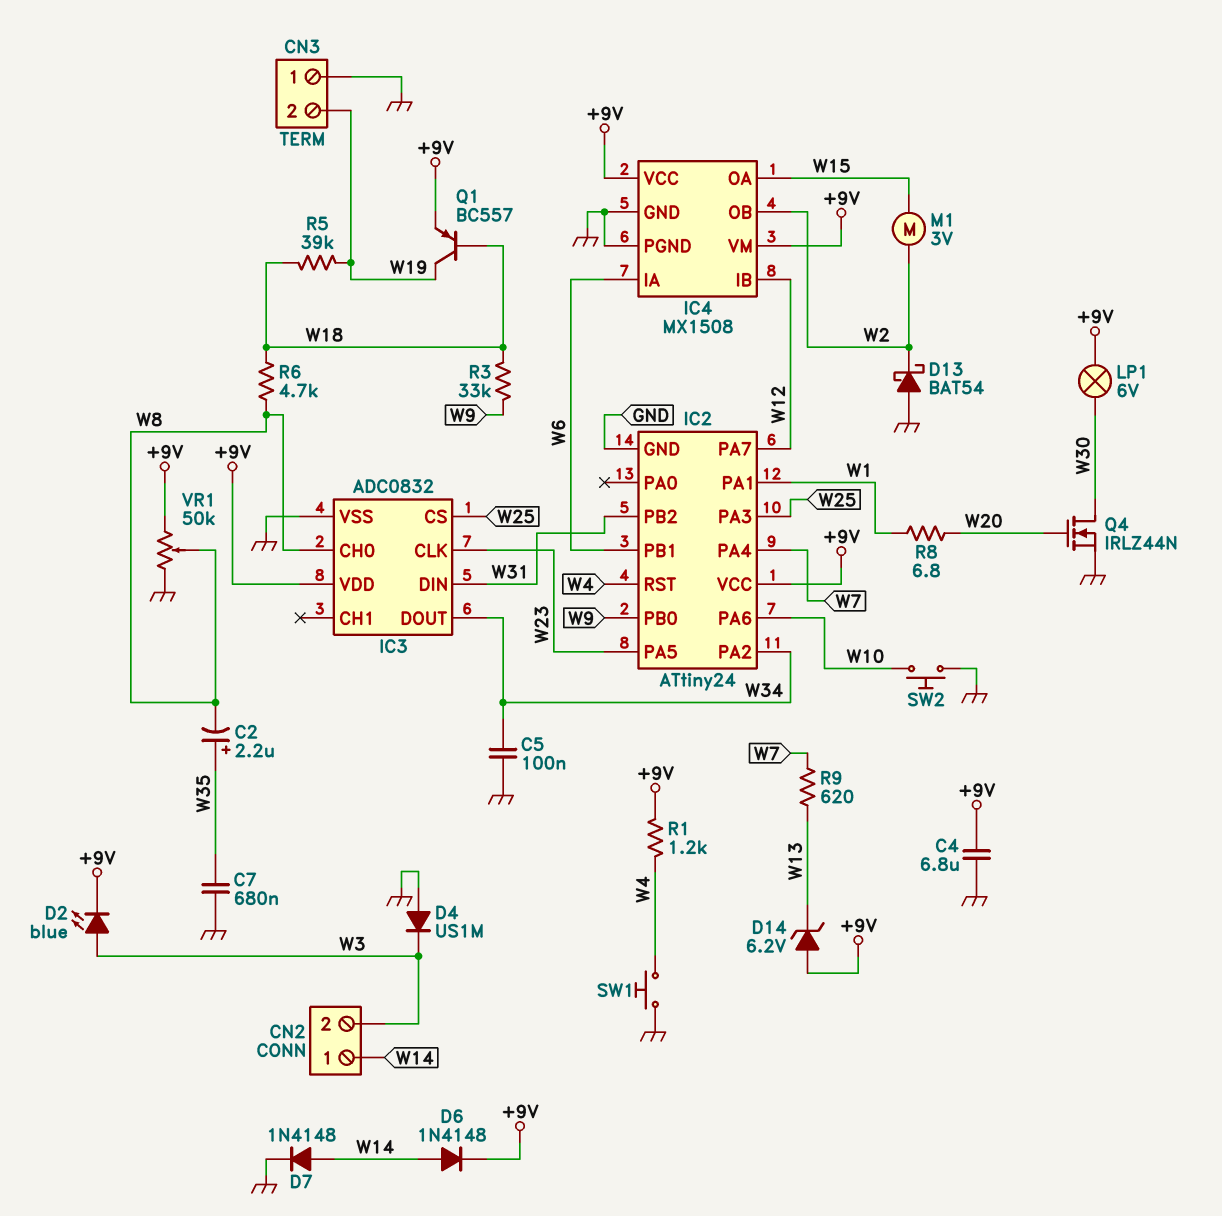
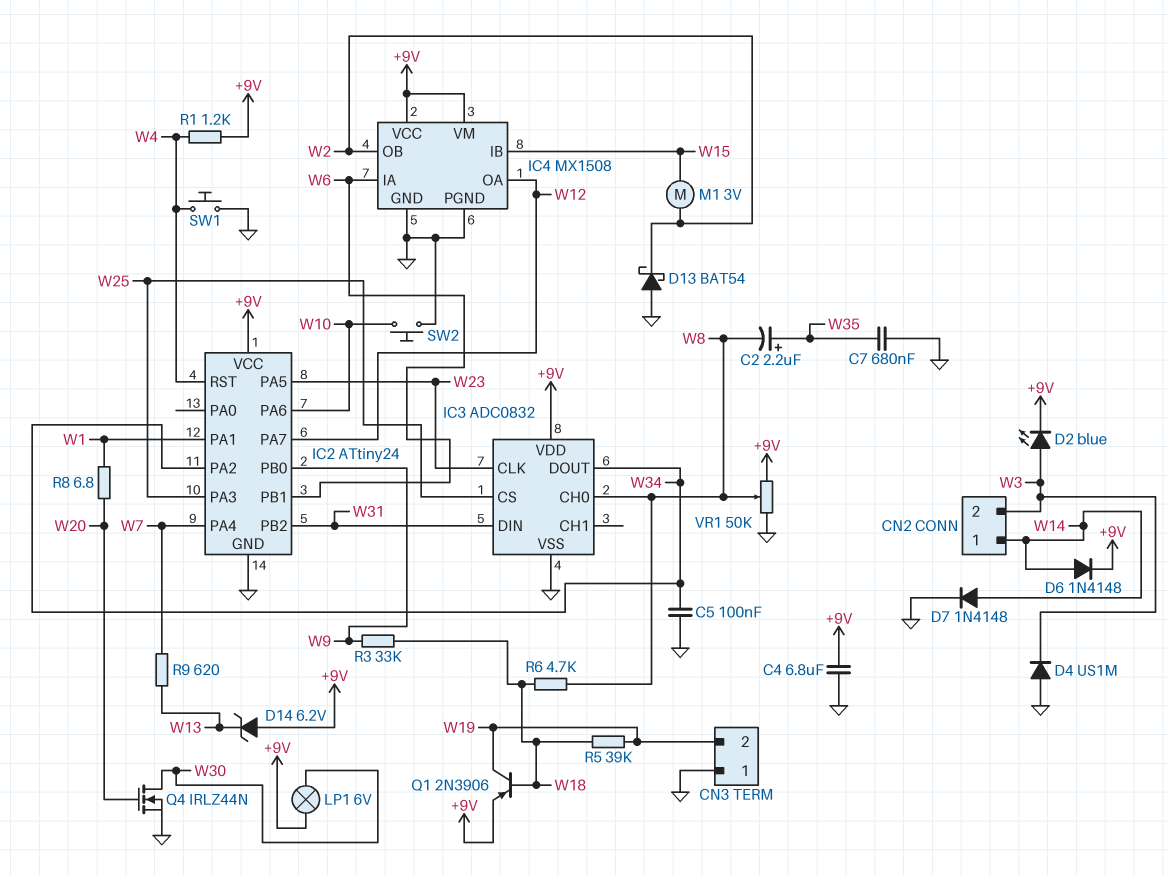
IC4 pin IB: W12 -> W15
IC4 pin OA: W15 -> W12
Q1: PNP BC557 (B W18, C W19, E +9V) -> PNP 2N3906 (B W18, C W19, E +9V)

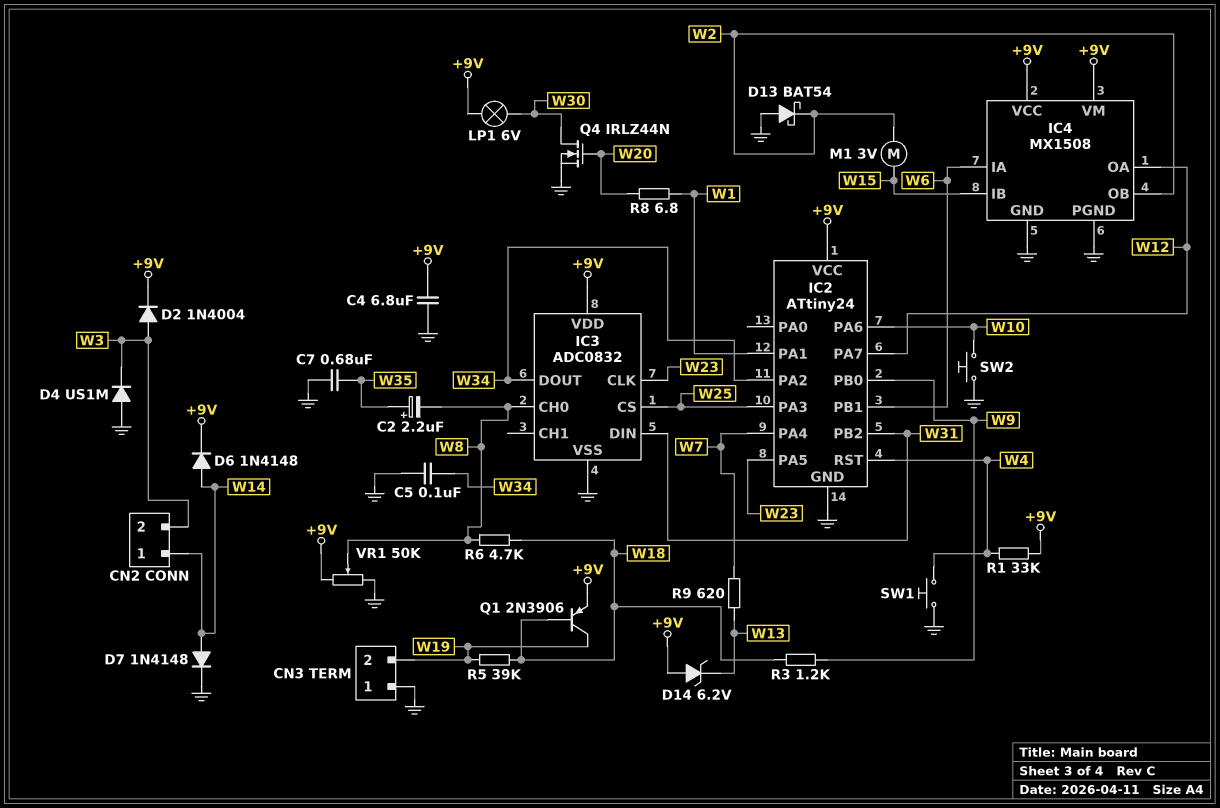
D2: LED blue (A W3, K +9V) -> diode 1N4004 (A W3, K +9V)
R1: 1.2k (+9V, W4) -> 33k (+9V, W4)
R3: 33k (W9, W18) -> 1.2k (W9, W18)

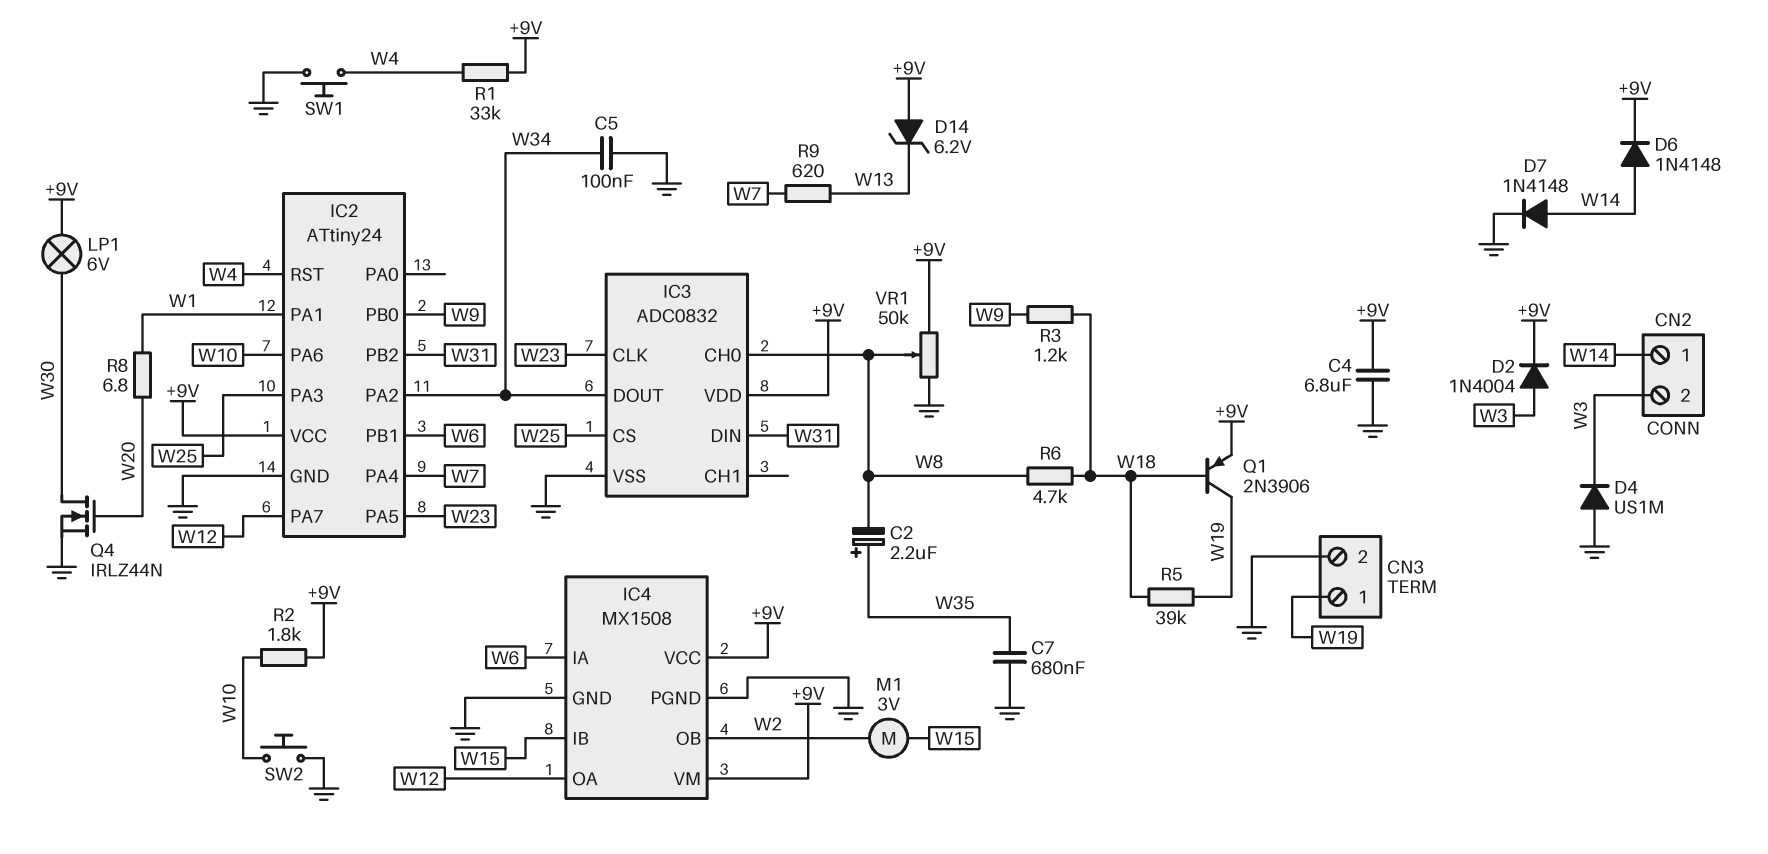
CN3 pin 1: GND -> W19
CN3 pin 2: W19 -> GND
D13: schottky BAT54 (A GND, K W2) -> none
R2: none -> 1.8k (+9V, W10)

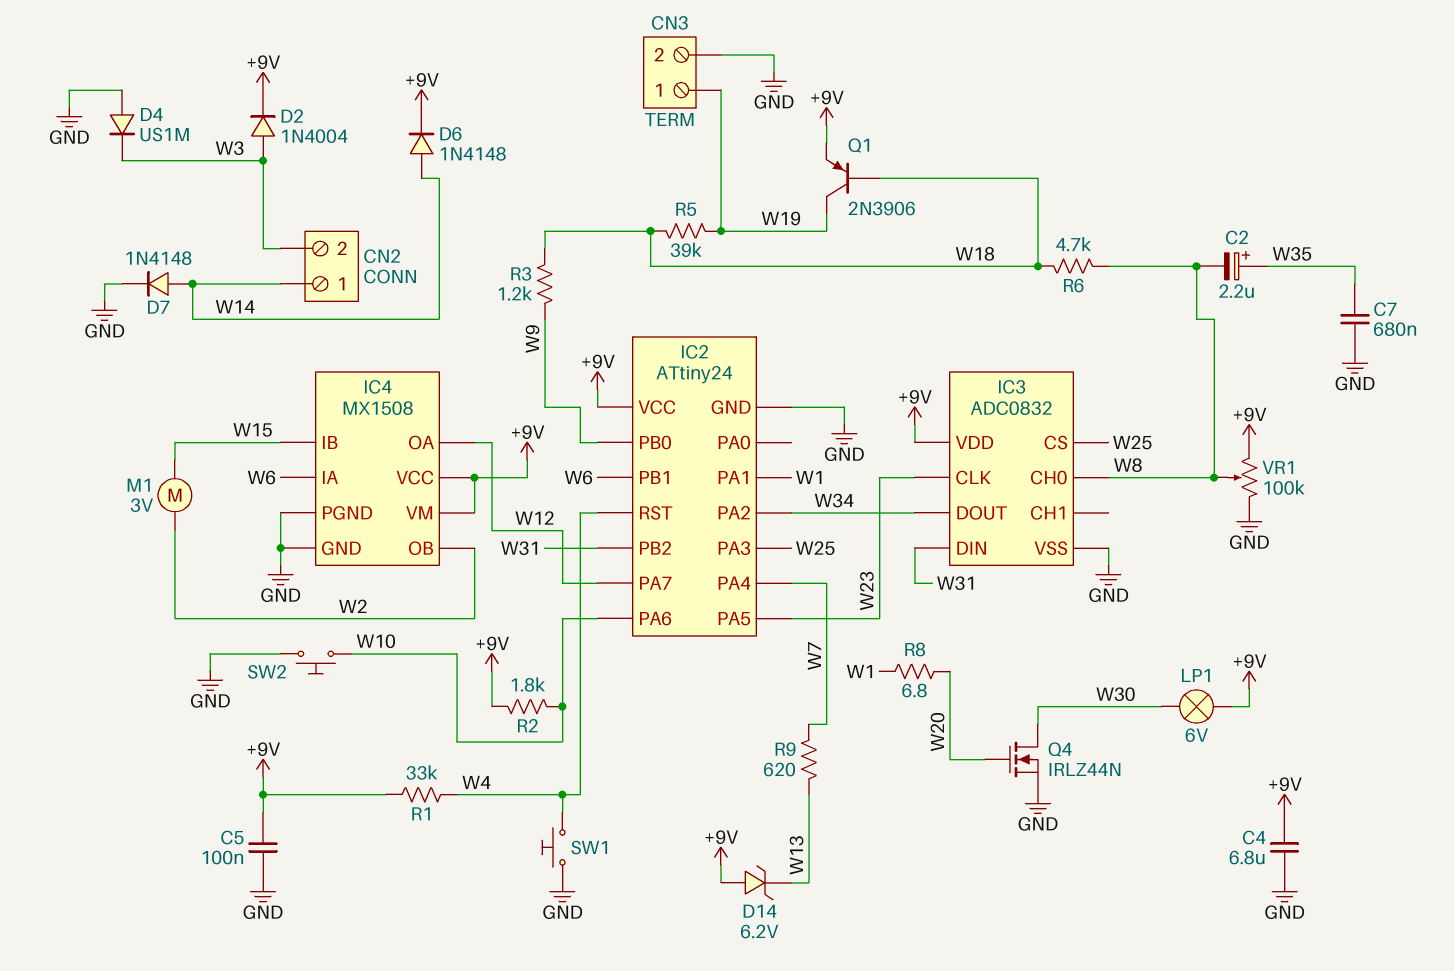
C5: 100nF (GND, W34) -> 100nF (+9V, GND)
VR1: 50k (+9V, GND, wiper W8) -> 100k (+9V, GND, wiper W8)

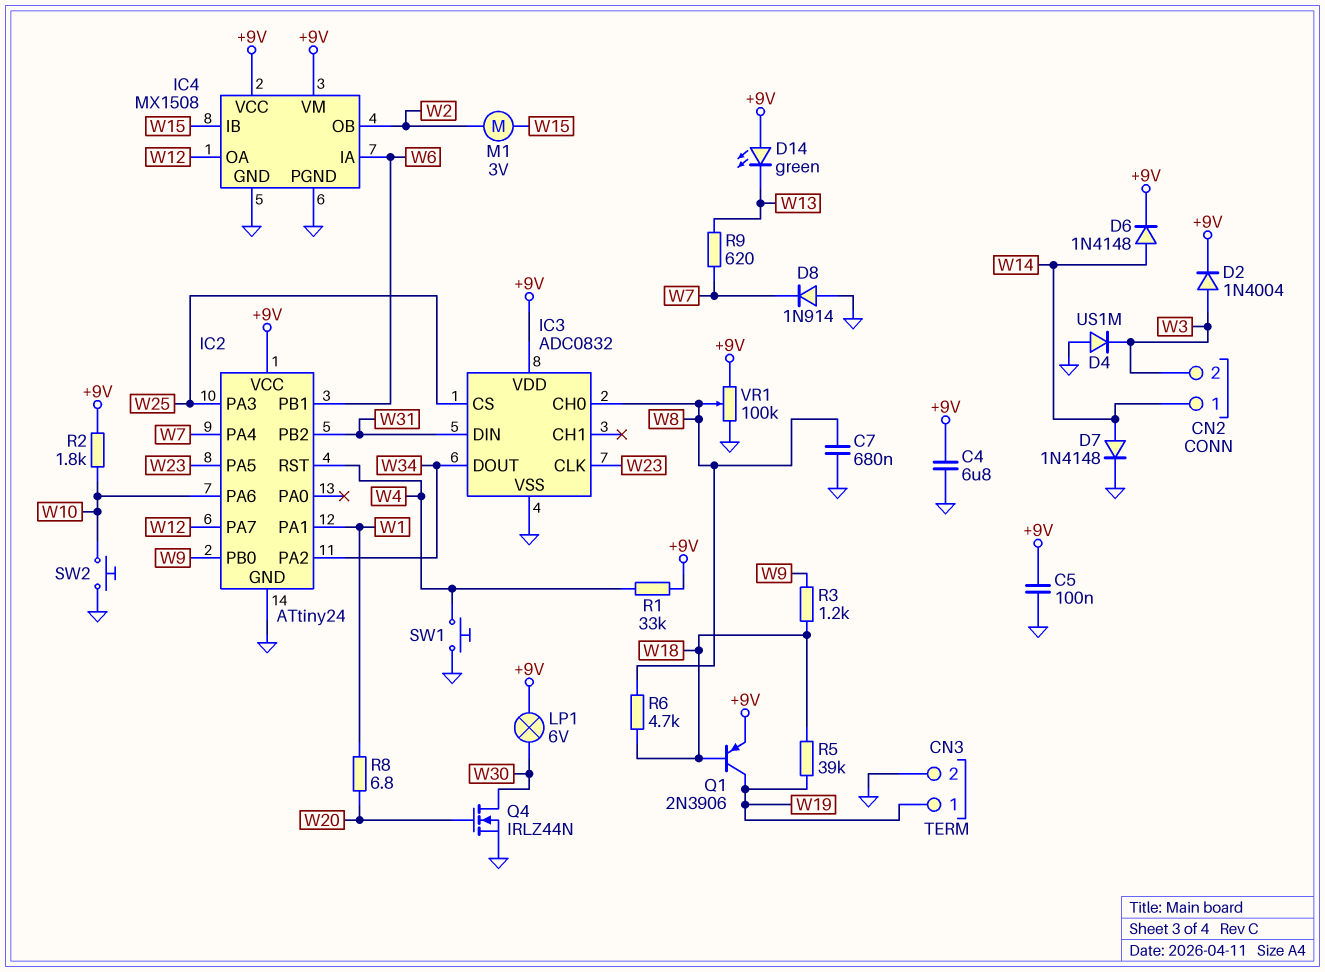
C2: 2.2uF (plus W35, minus W8) -> none
C7: 680nF (GND, W35) -> 680nF (GND, W8)
D8: none -> diode 1N914 (A GND, K W7)
D14: zener 6.2V (A +9V, K W13) -> LED green (A +9V, K W13)

